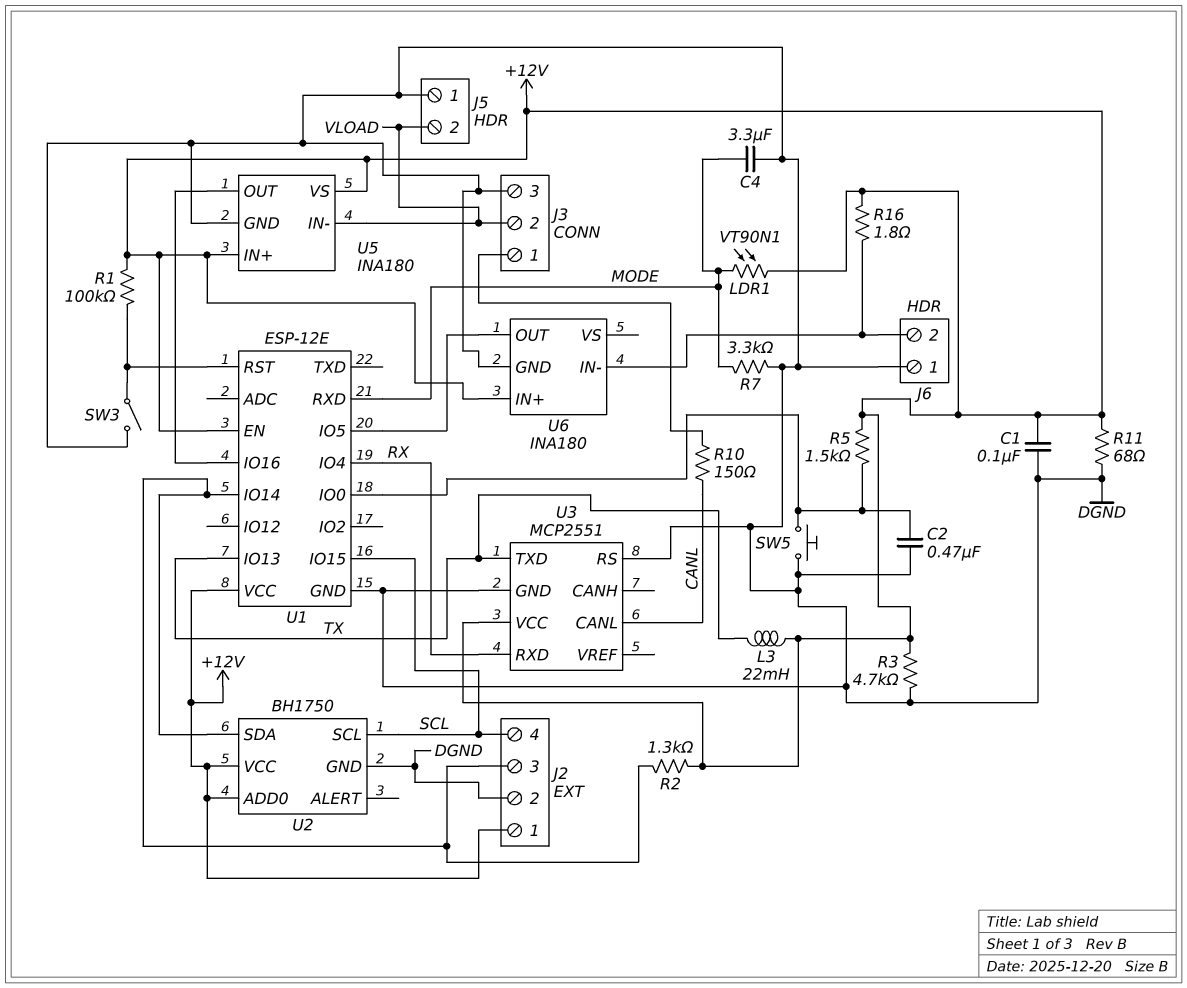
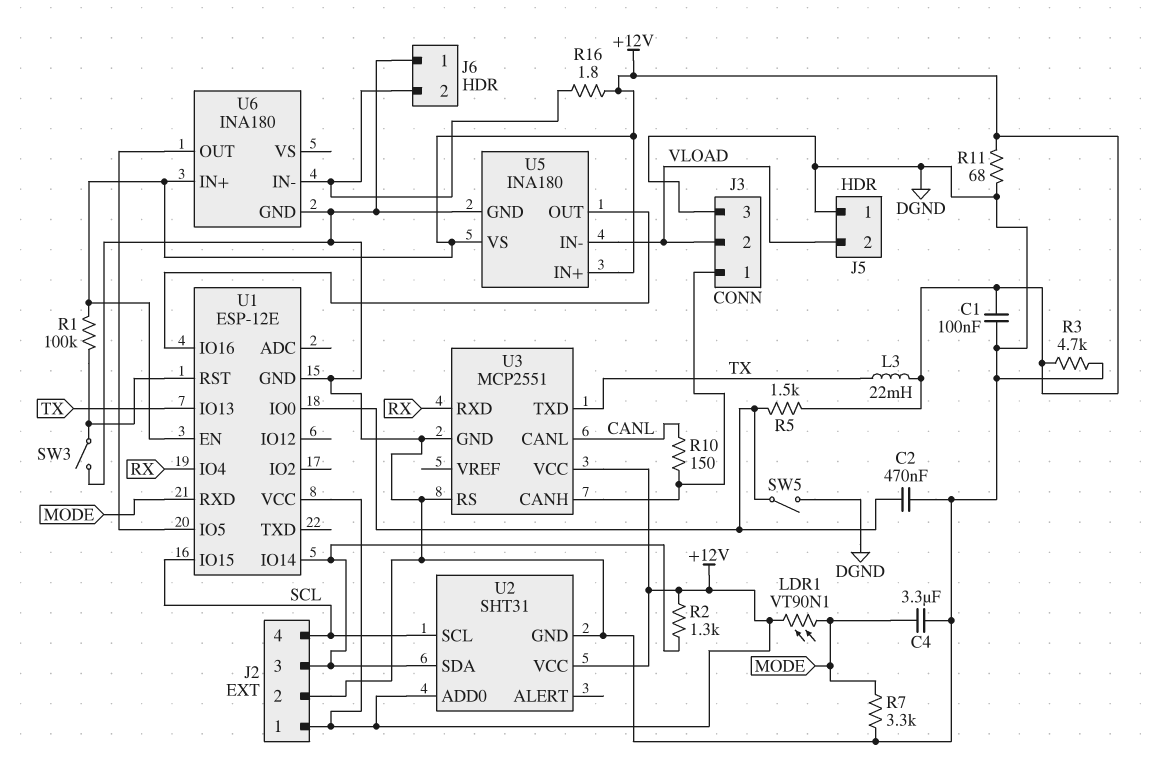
SW5: button (DGND, U1/IO0) -> switch (DGND, U1/IO0)
U2: BH1750 -> SHT31
U3 pin CANH: none -> J3/1

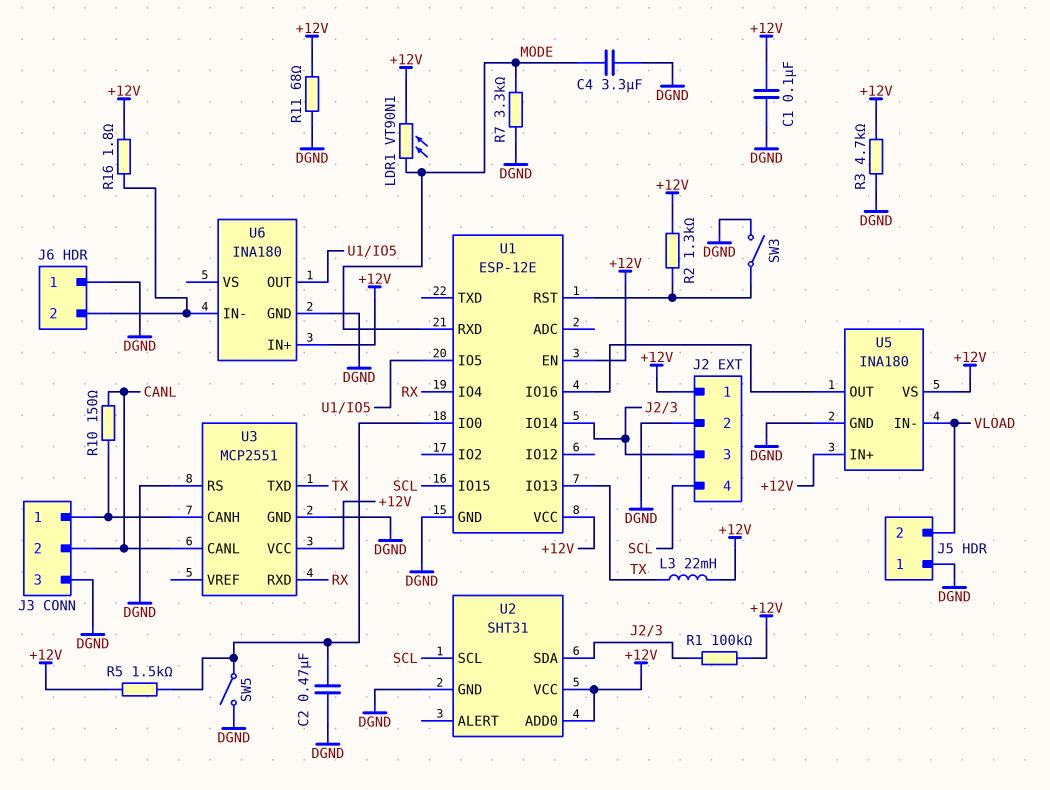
J3 pin 2: VLOAD -> CANL
R1: 100k (+12V, U1/RST) -> 100k (+12V, J2/3)
R2: 1.3k (+12V, J2/3) -> 1.3k (+12V, U1/RST)

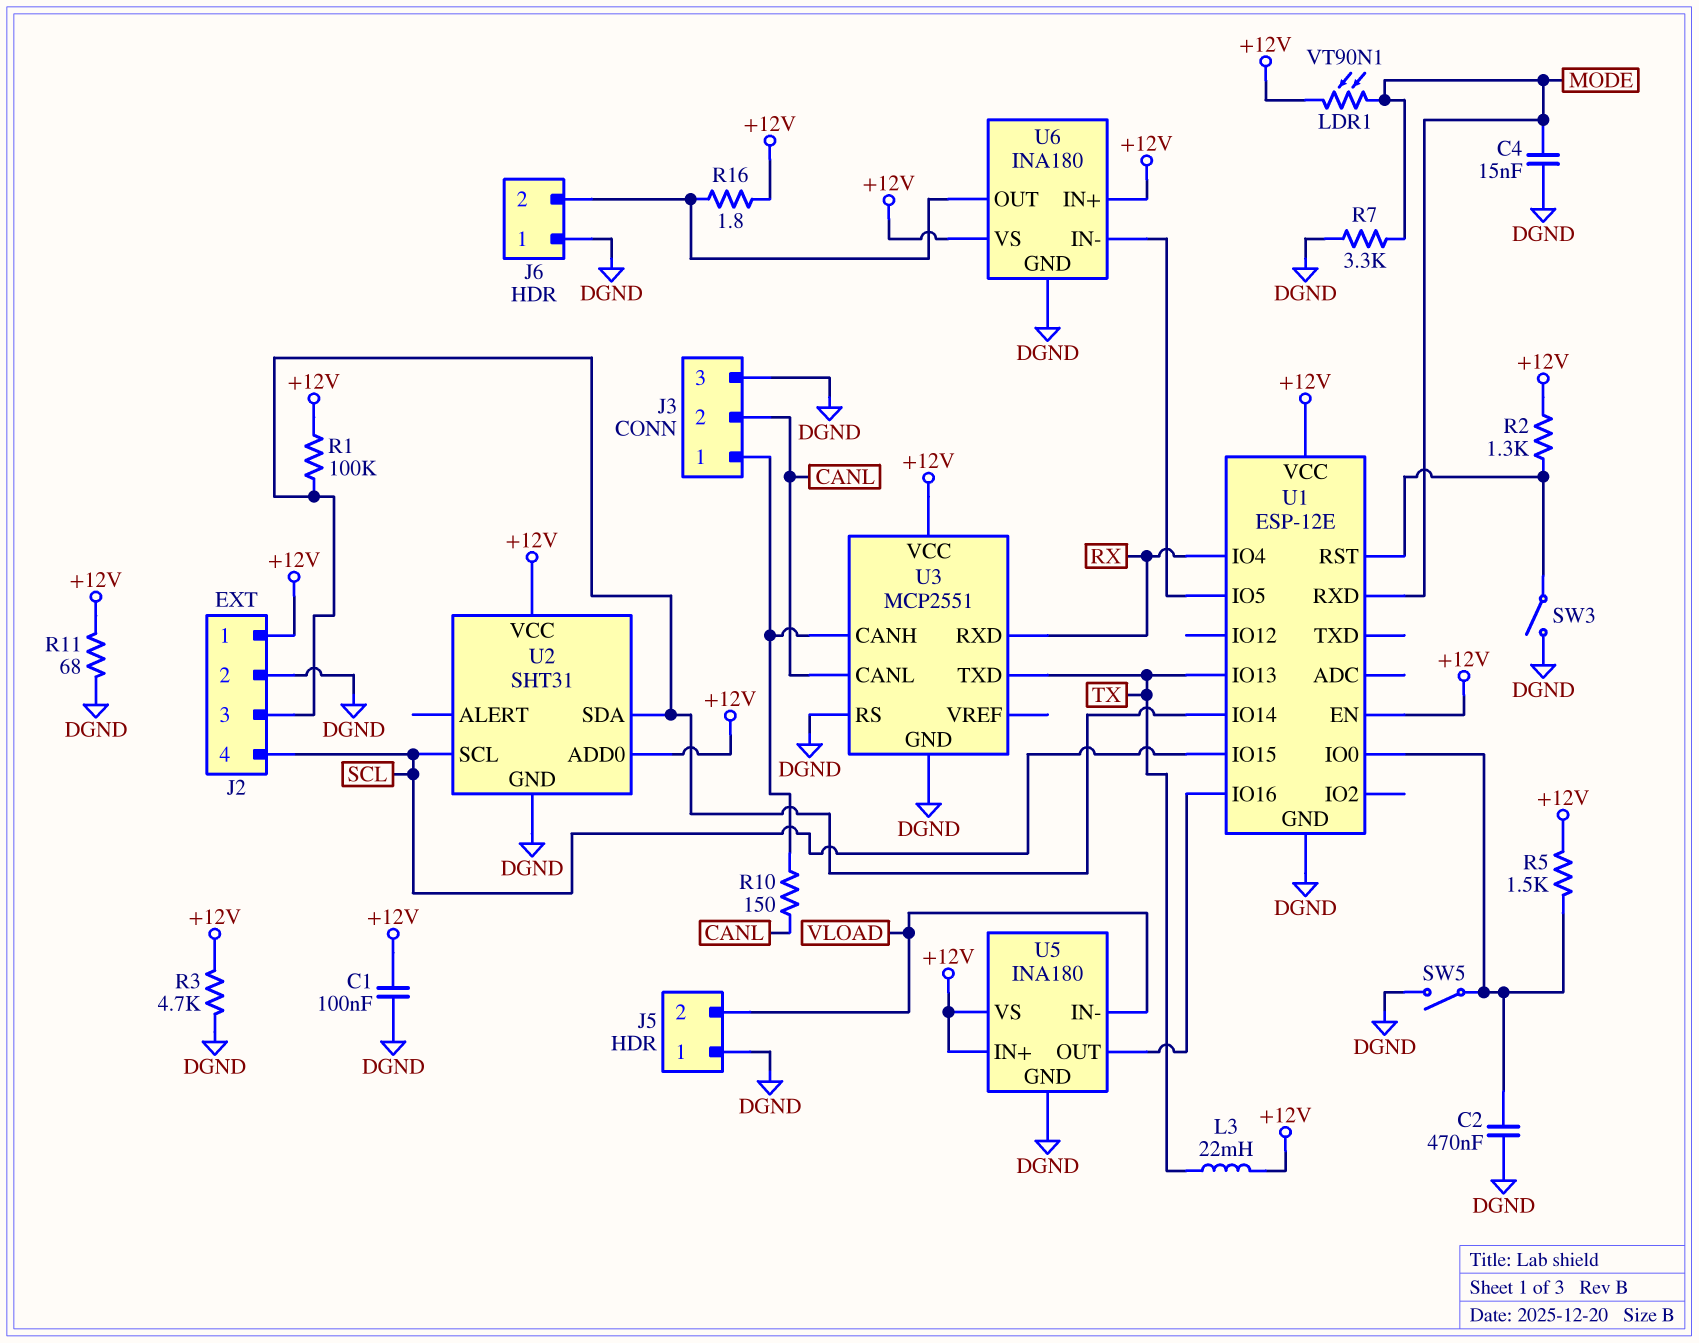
C4: 3.3uF (DGND, MODE) -> 15nF (DGND, MODE)
U6 pin IN-: J6/2 -> U1/IO5
U6 pin OUT: U1/IO5 -> J6/2
U6 pin VS: none -> +12V

